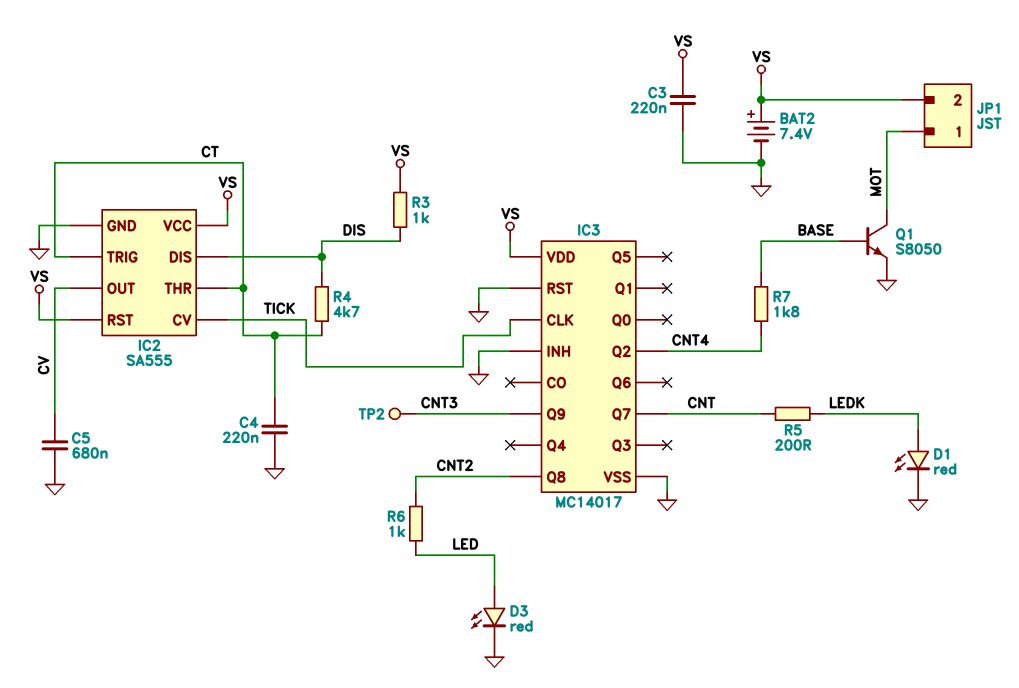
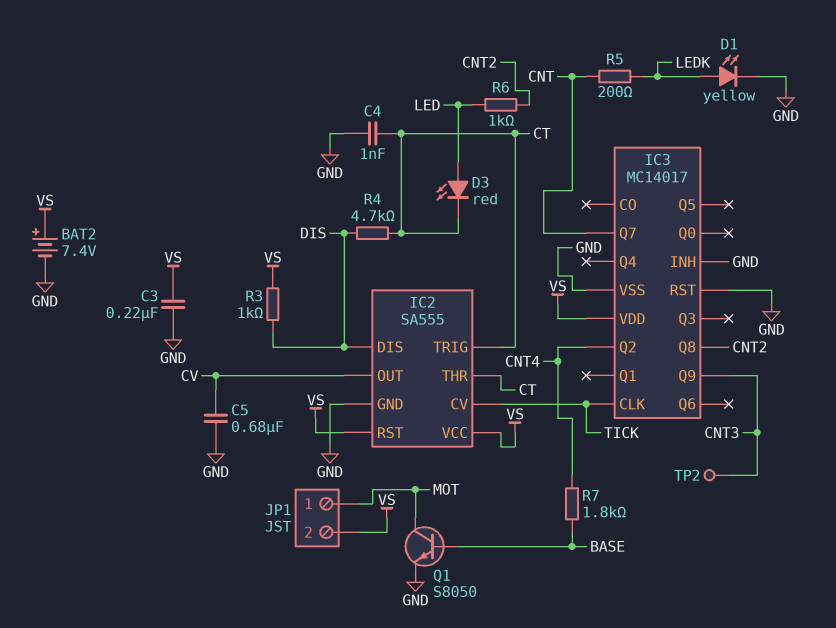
C4: 220nF (CT, GND) -> 1nF (CT, GND)
D1: LED red (A LEDK, K GND) -> LED yellow (A LEDK, K GND)
D3: LED red (A LED, K GND) -> LED red (A LED, K CT)

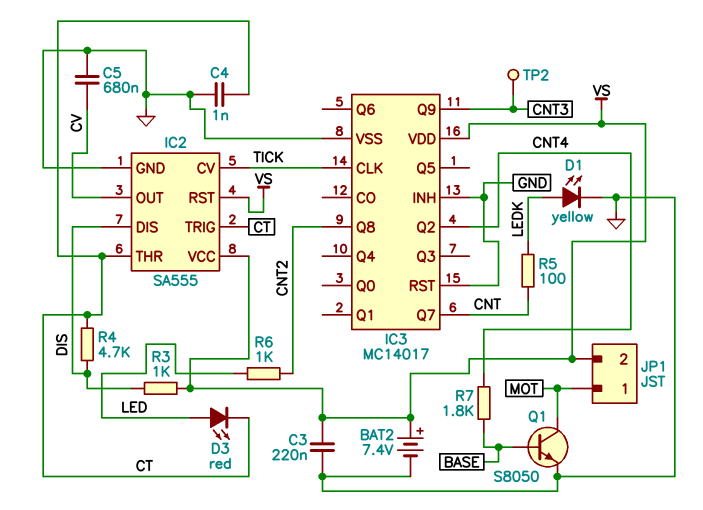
R5: 200 (CNT, LEDK) -> 100 (CNT, LEDK)

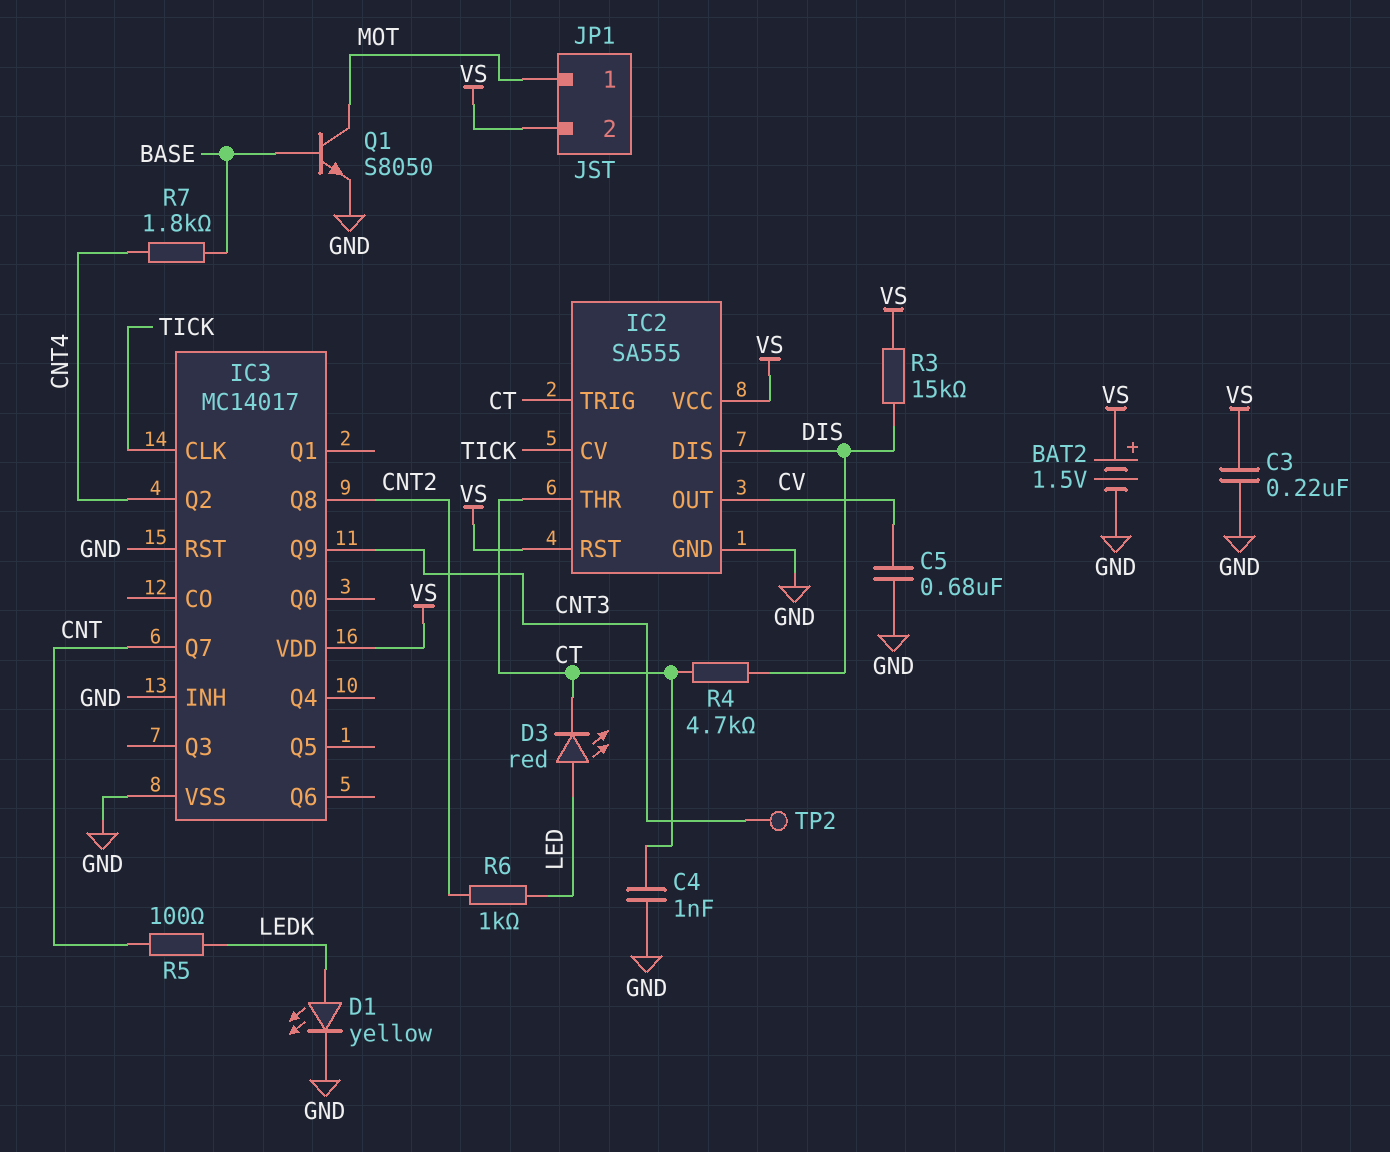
BAT2: 7.4V (plus VS, minus GND) -> 1.5V (plus VS, minus GND)
R3: 1k (DIS, VS) -> 15k (DIS, VS)

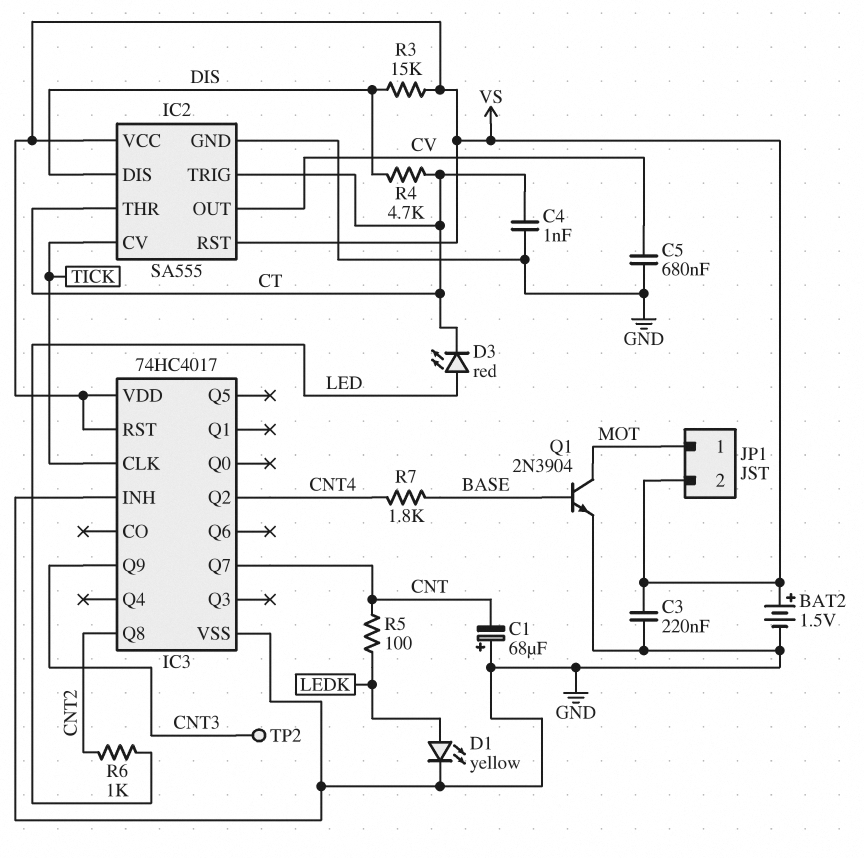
C1: none -> 68uF (plus GND, minus CNT)
IC3: MC14017 -> 74HC4017
IC3 pin RST: GND -> VS
Q1: NPN S8050 (B BASE, C MOT, E GND) -> NPN 2N3904 (B BASE, C MOT, E GND)

